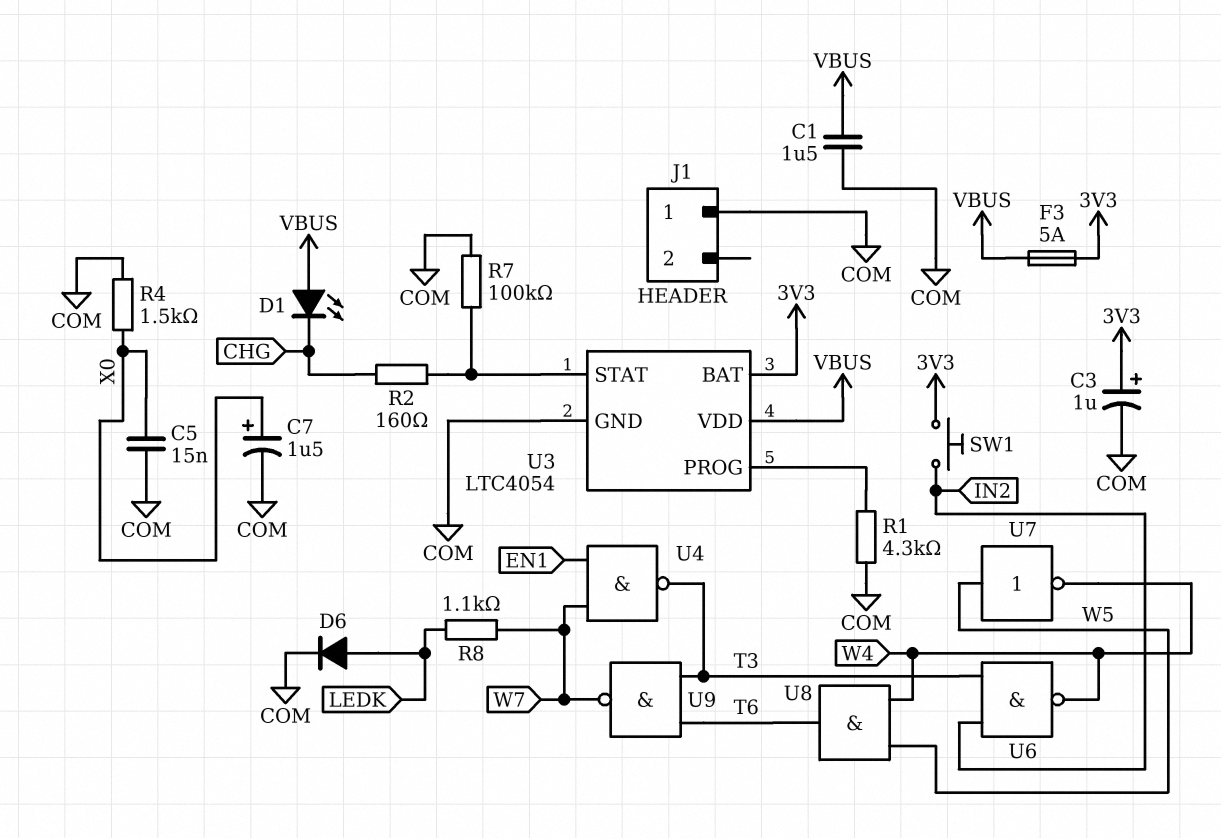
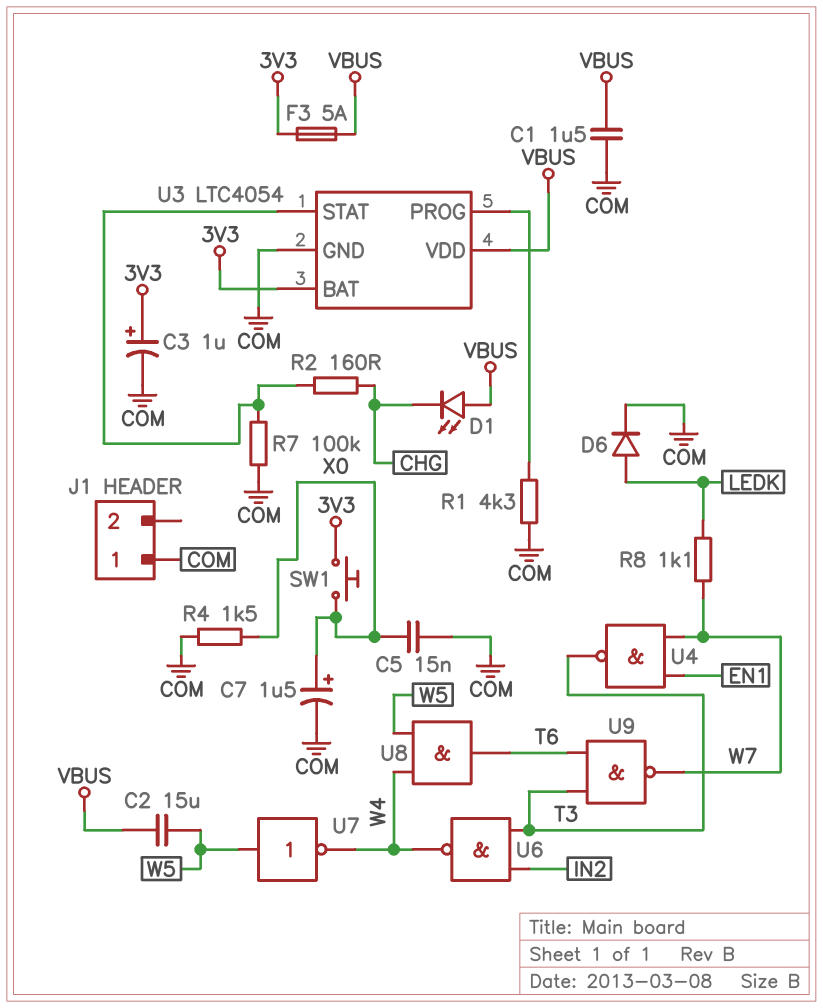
C2: none -> 15uF (VBUS, W5)
SW1: button (3V3, IN2) -> button (3V3, X0)

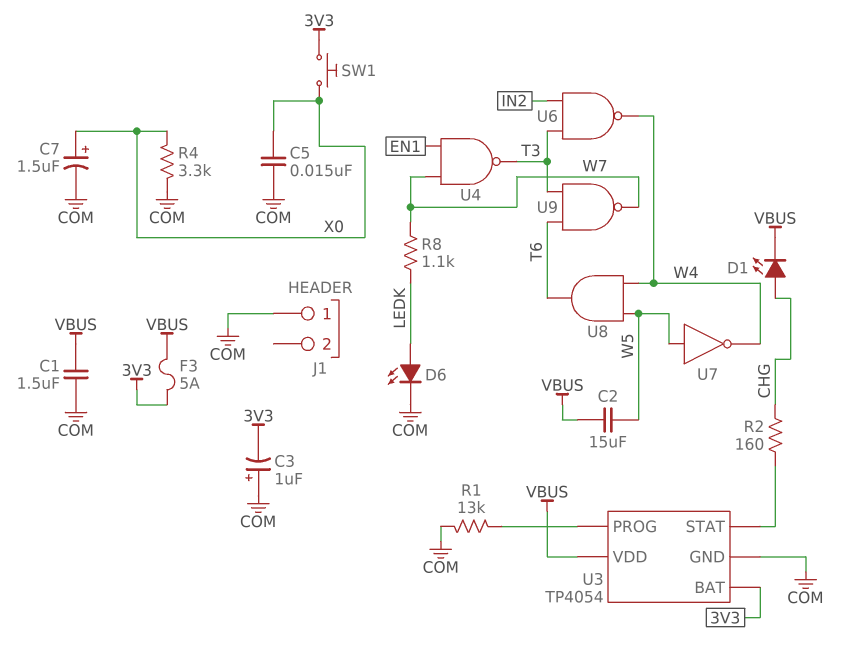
C3: 1uF (plus 3V3, minus COM) -> 1uF (plus COM, minus 3V3)
D1: LED (A VBUS, K CHG) -> LED (A CHG, K VBUS)
D6: diode (A LEDK, K COM) -> LED (A LEDK, K COM)
R1: 4.3k (COM, U3/PROG) -> 13k (COM, U3/PROG)
R4: 1.5k (COM, X0) -> 3.3k (COM, X0)
R7: 100k (COM, U3/STAT) -> none
U3: LTC4054 -> TP4054

